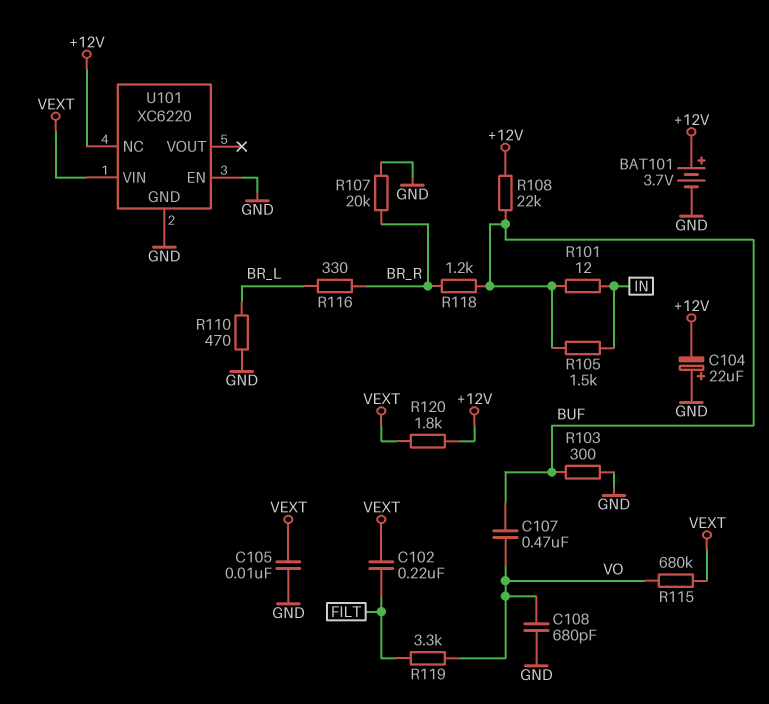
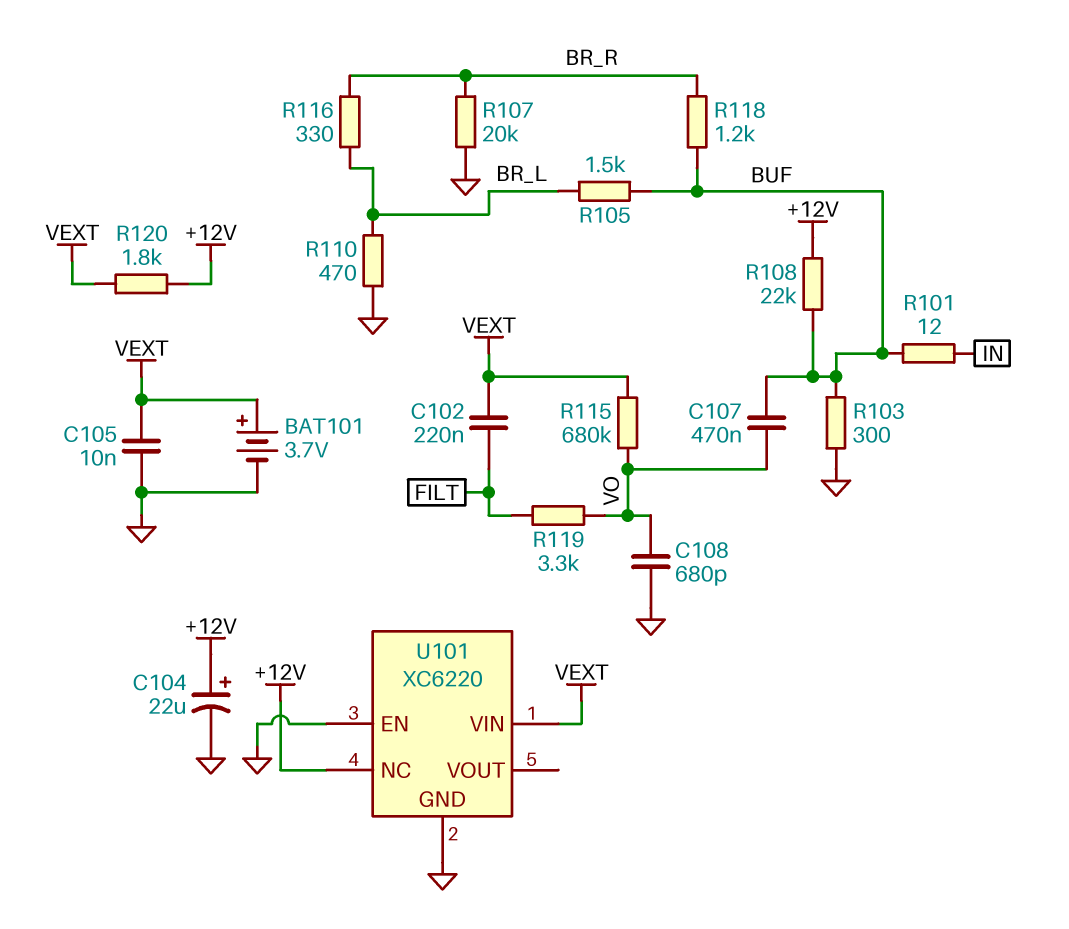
BAT101: 3.7V (plus +12V, minus GND) -> 3.7V (plus VEXT, minus GND)
C104: 22uF (plus GND, minus +12V) -> 22uF (plus +12V, minus GND)
R105: 1.5k (BUF, IN) -> 1.5k (BR_L, BUF)

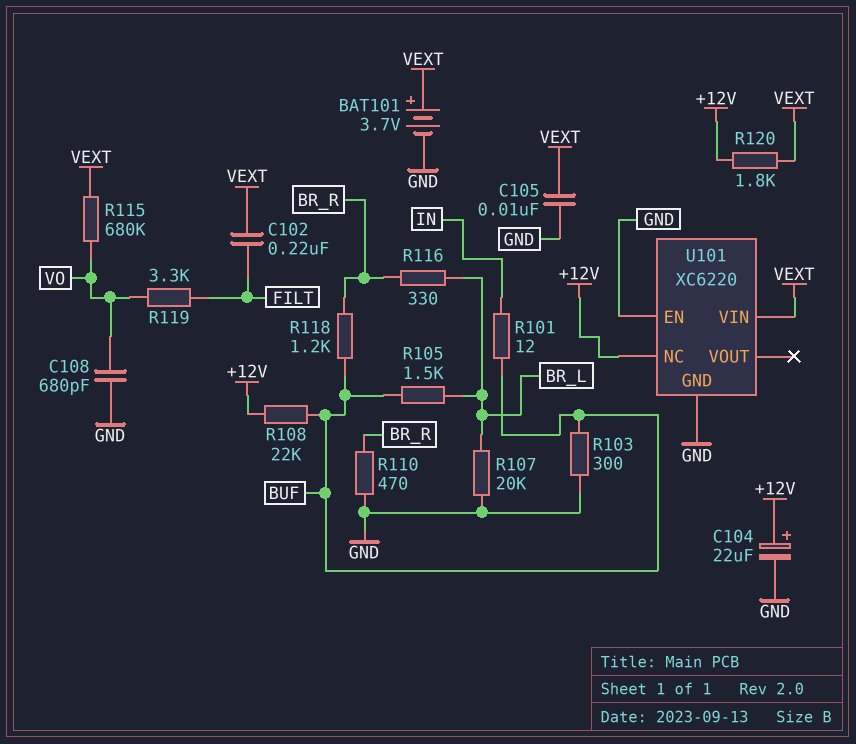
C107: 470nF (BUF, VO) -> none
R107: 20k (BR_R, GND) -> 20k (BR_L, GND)
R110: 470 (BR_L, GND) -> 470 (BR_R, GND)

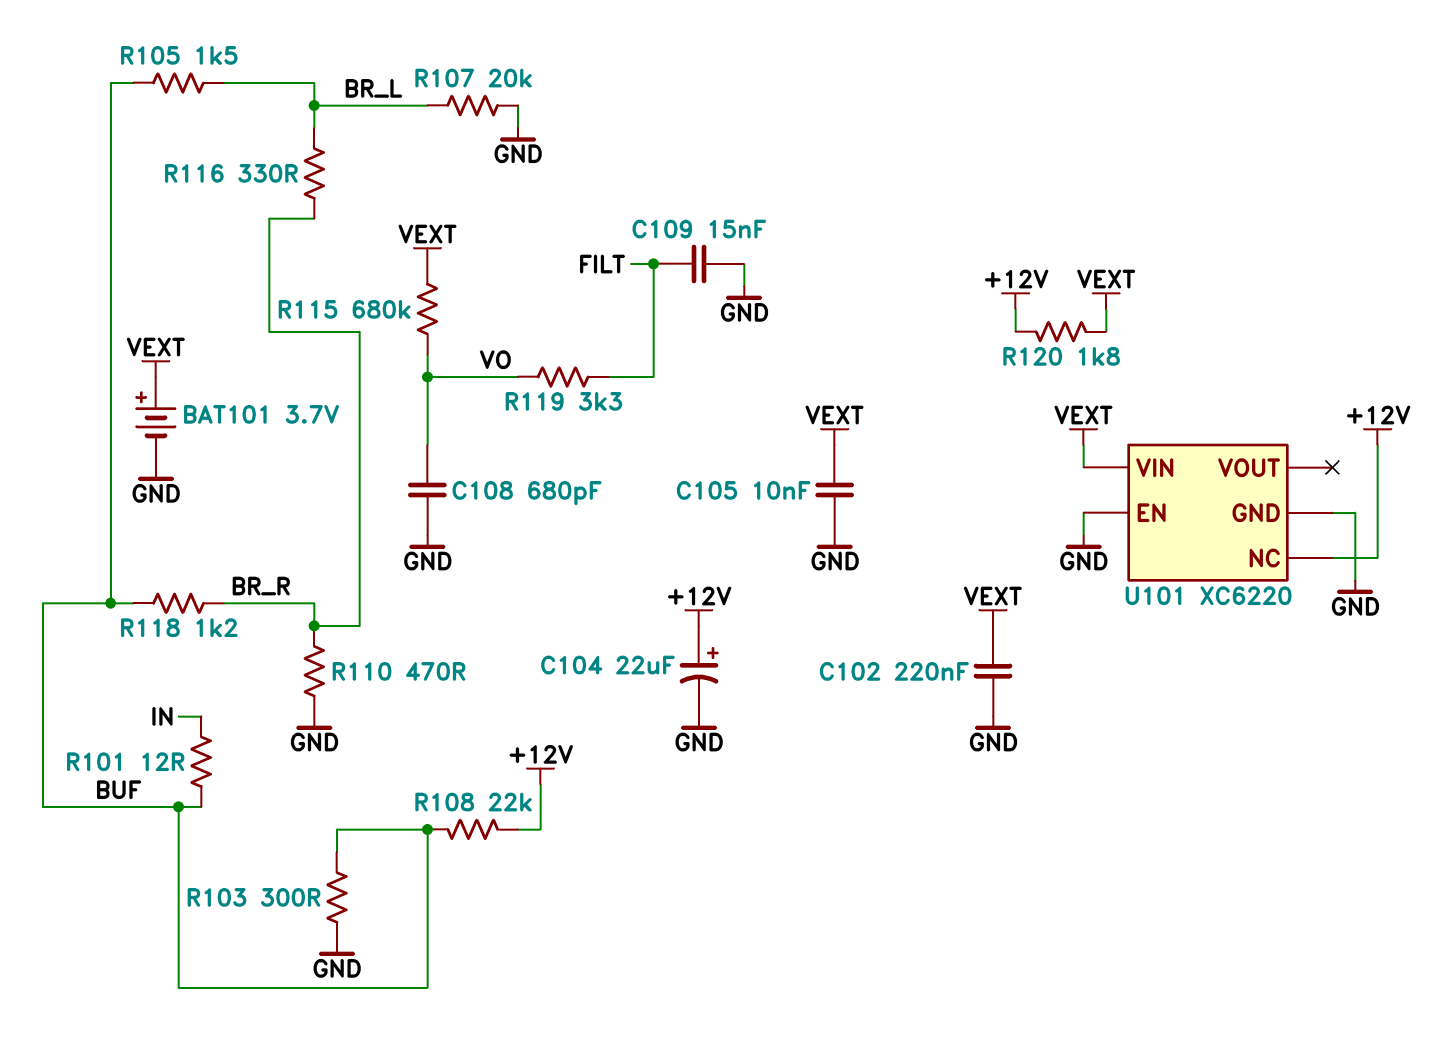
C102: 220nF (FILT, VEXT) -> 220nF (GND, VEXT)
C109: none -> 15nF (FILT, GND)

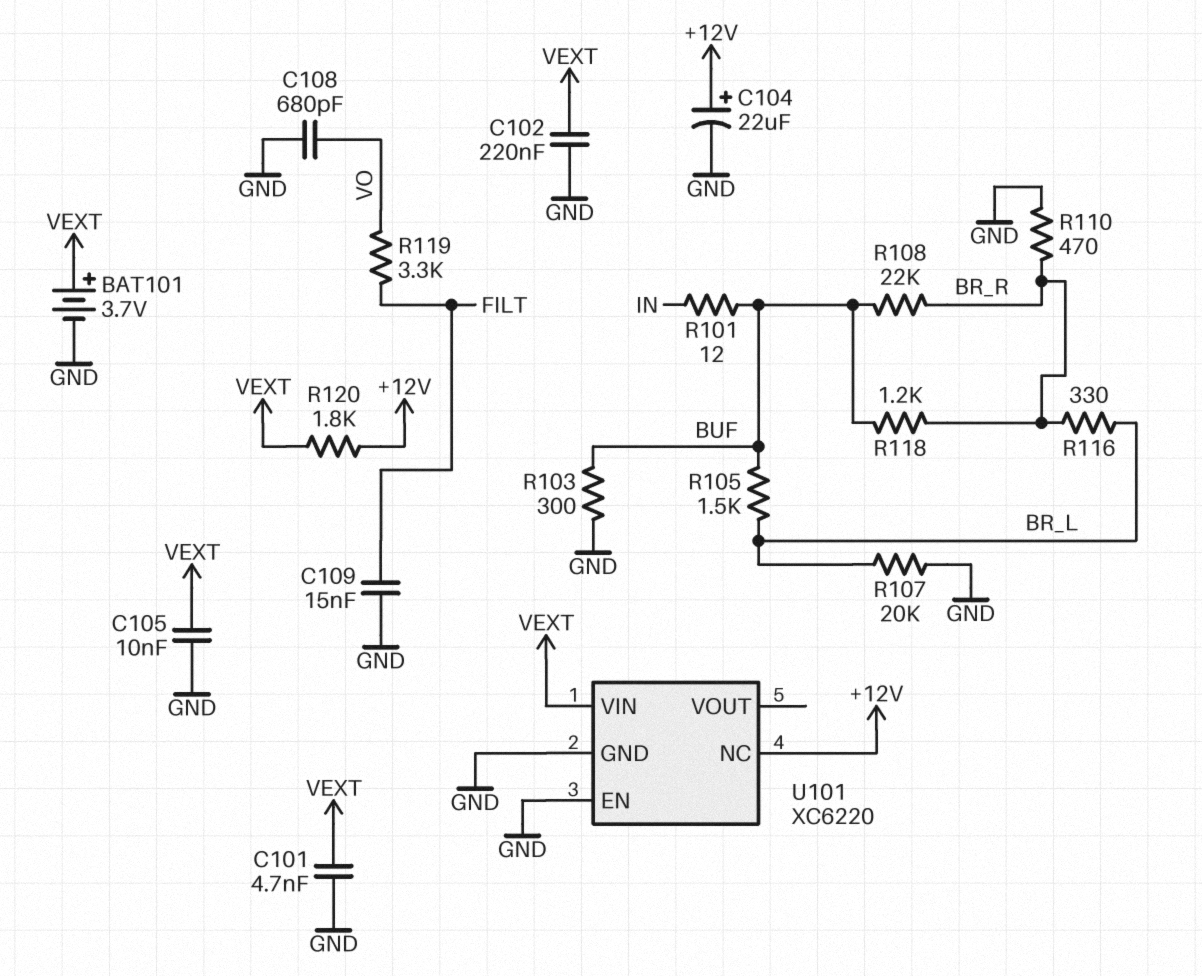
C101: none -> 4.7nF (GND, VEXT)
R108: 22k (+12V, BUF) -> 22k (BR_R, BUF)
R115: 680k (VEXT, VO) -> none

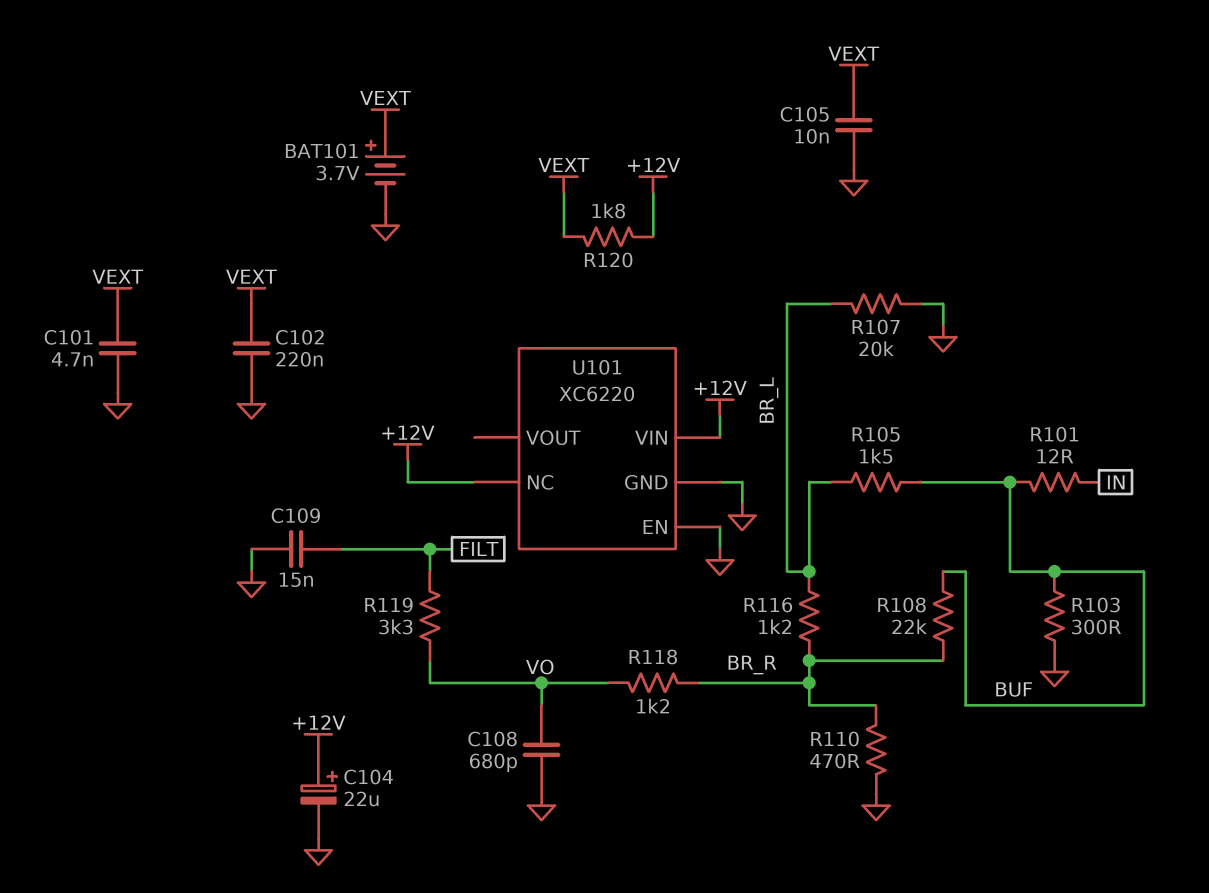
R116: 330 (BR_L, BR_R) -> 1.2k (BR_L, BR_R)
R118: 1.2k (BR_R, BUF) -> 1.2k (BR_R, VO)
U101 pin VIN: VEXT -> +12V

